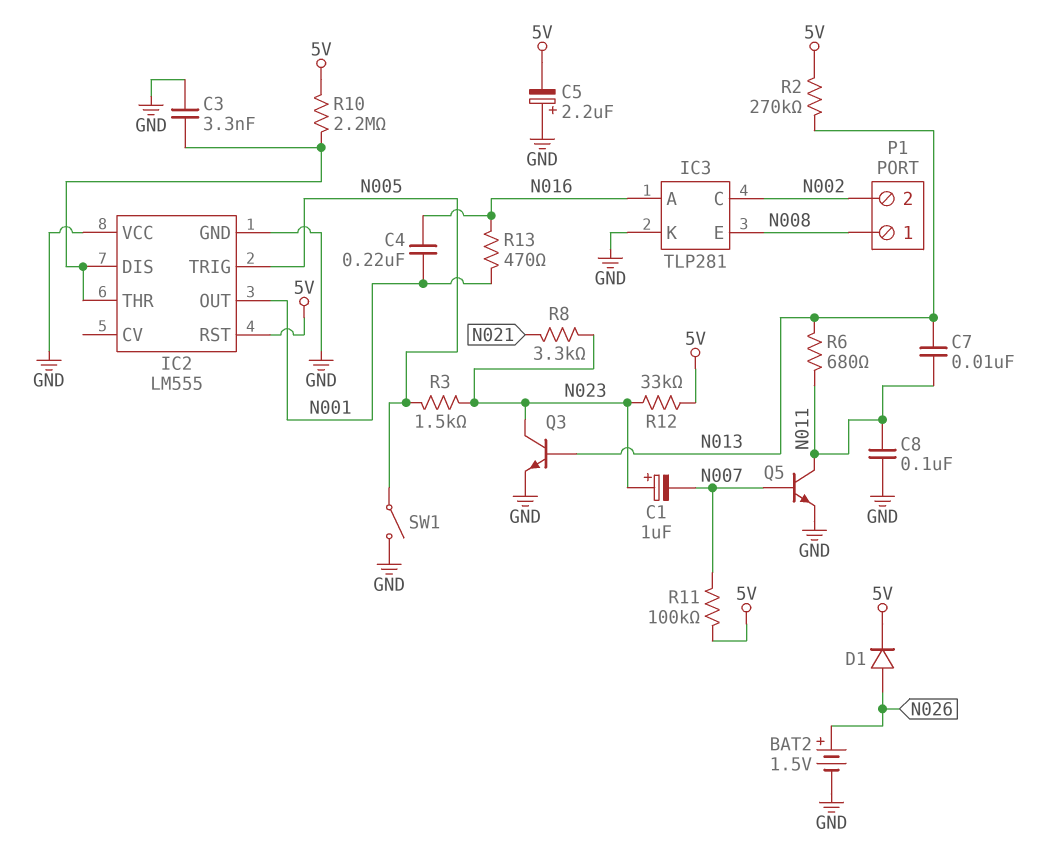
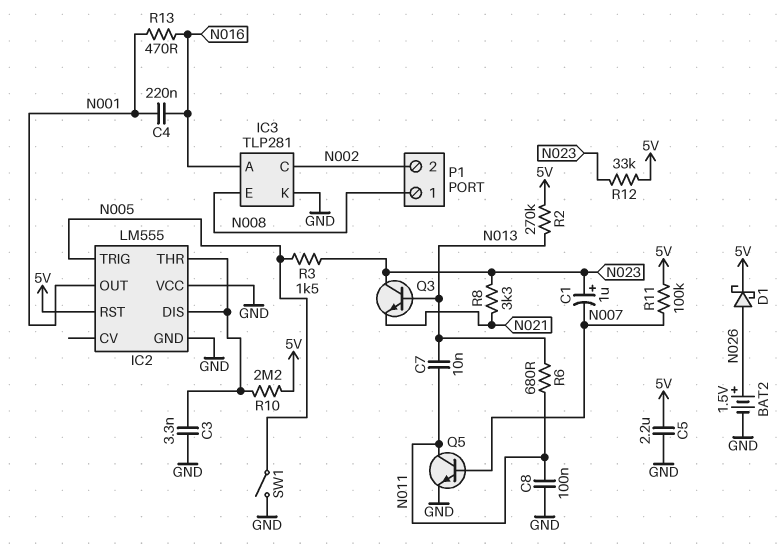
C5: 2.2uF (plus GND, minus 5V) -> 2.2uF (5V, GND)
D1: diode (A N026, K 5V) -> schottky (A N026, K 5V)
Q3: NPN (B N013, C N023, E GND) -> NPN (B N013, C N023, E N021)

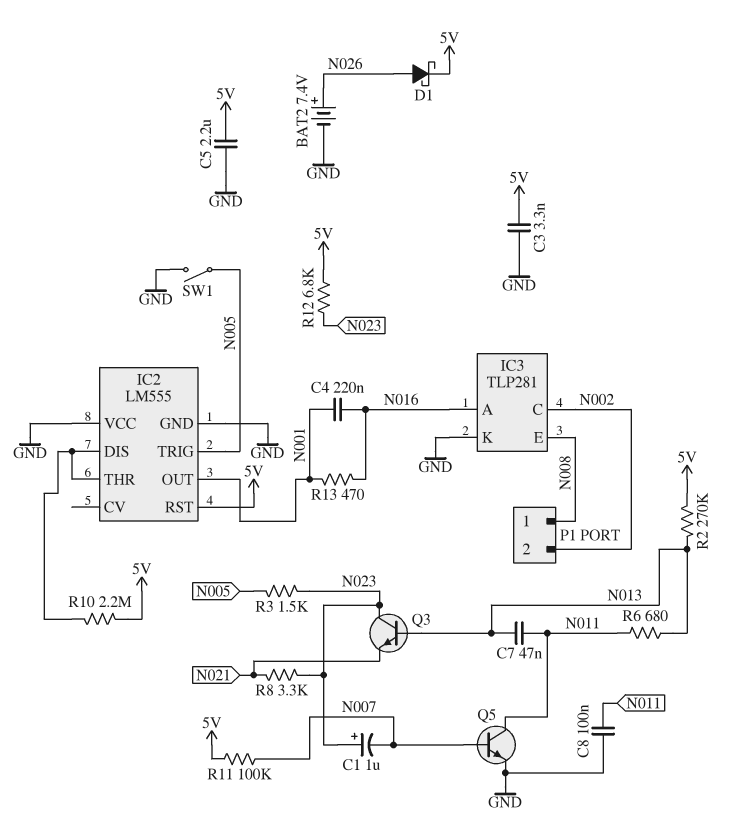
BAT2: 1.5V (plus N026, minus GND) -> 7.4V (plus N026, minus GND)
C3: 3.3nF (GND, IC2/DIS) -> 3.3nF (5V, GND)
C7: 10nF (N011, N013) -> 47nF (N011, N013)
R12: 33k (5V, N023) -> 6.8k (5V, N023)

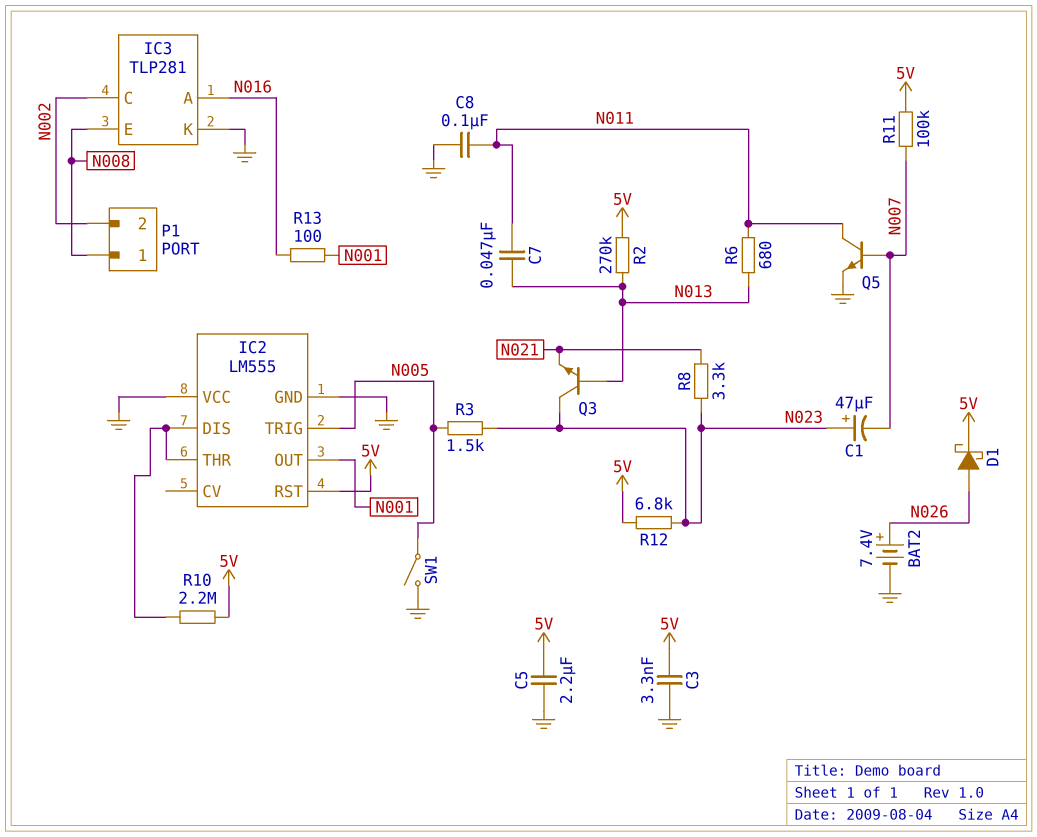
C1: 1uF (plus N023, minus N007) -> 47uF (plus N023, minus N007)
C4: 220nF (N001, N016) -> none
R13: 470 (N001, N016) -> 100 (N001, N016)

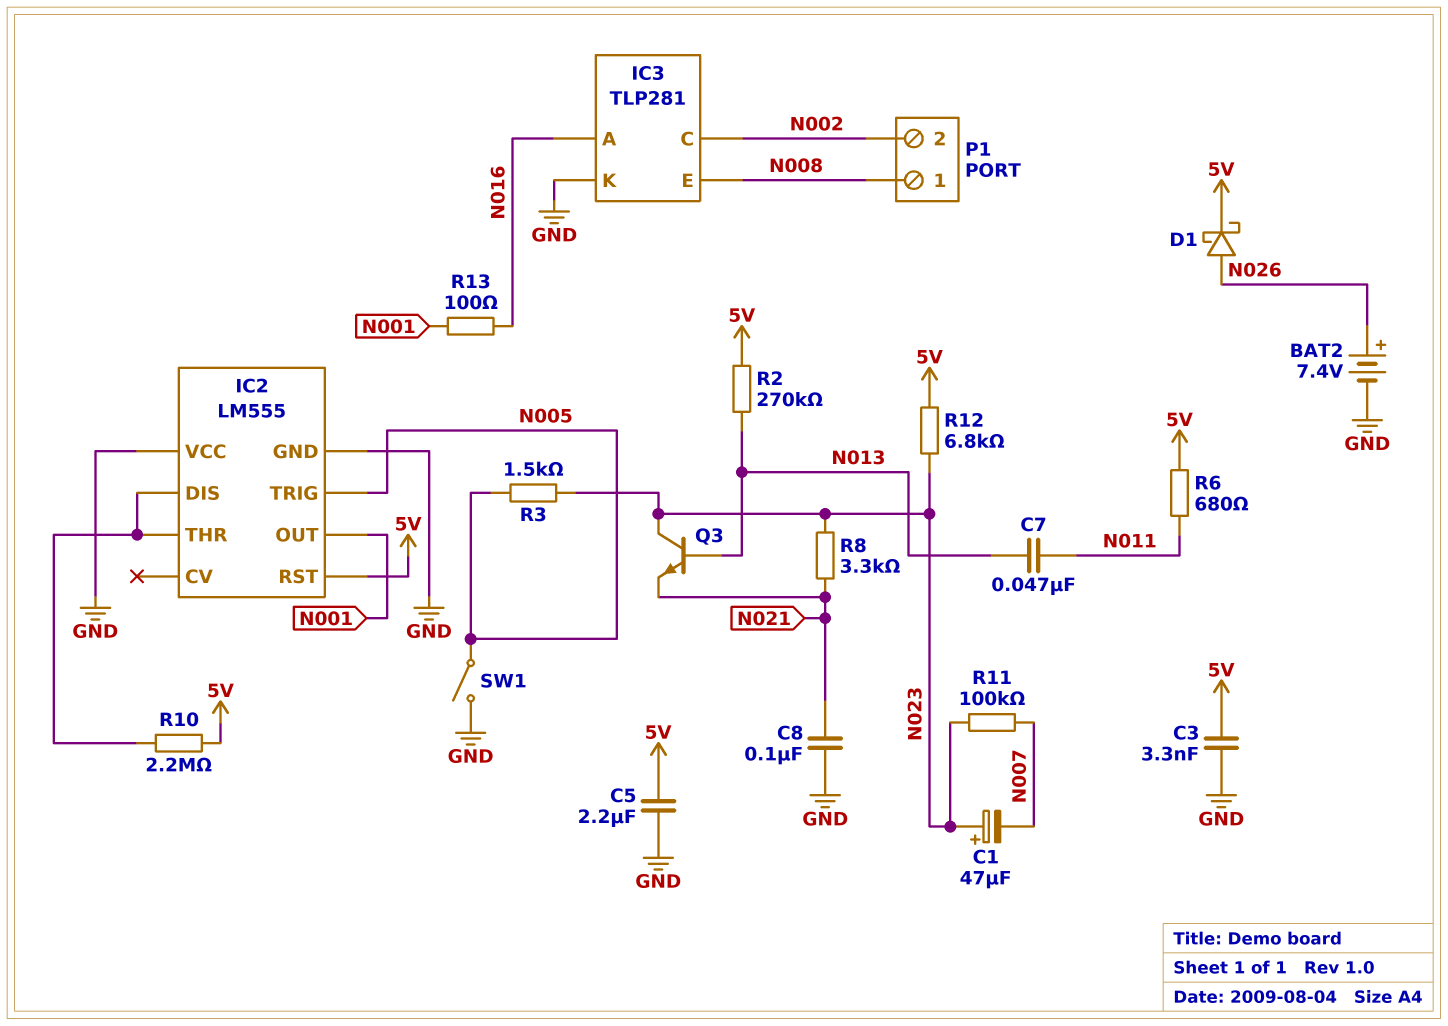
C8: 100nF (GND, N011) -> 100nF (GND, N021)
Q5: NPN (B N007, C N011, E GND) -> none
R6: 680 (N011, N013) -> 680 (5V, N011)
R11: 100k (5V, N007) -> 100k (N007, N023)

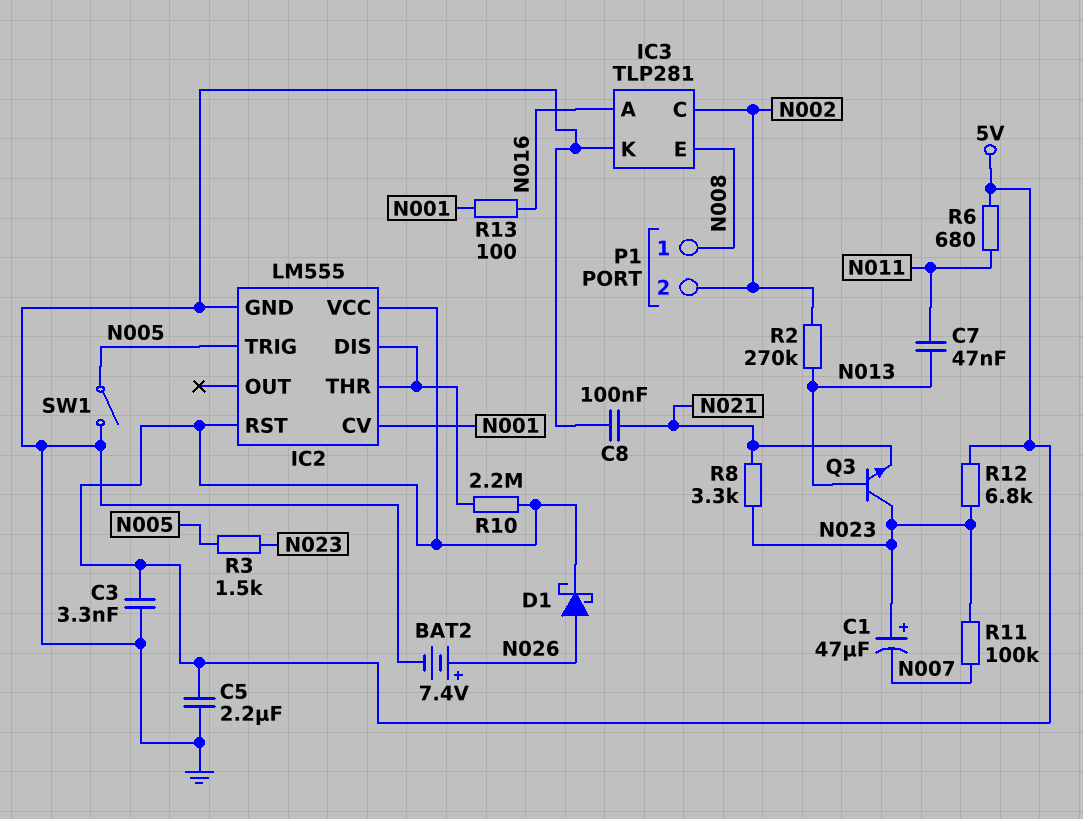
IC2 pin CV: none -> N001
IC2 pin OUT: N001 -> none
IC2 pin VCC: GND -> 5V
R2: 270k (5V, N013) -> 270k (N002, N013)

